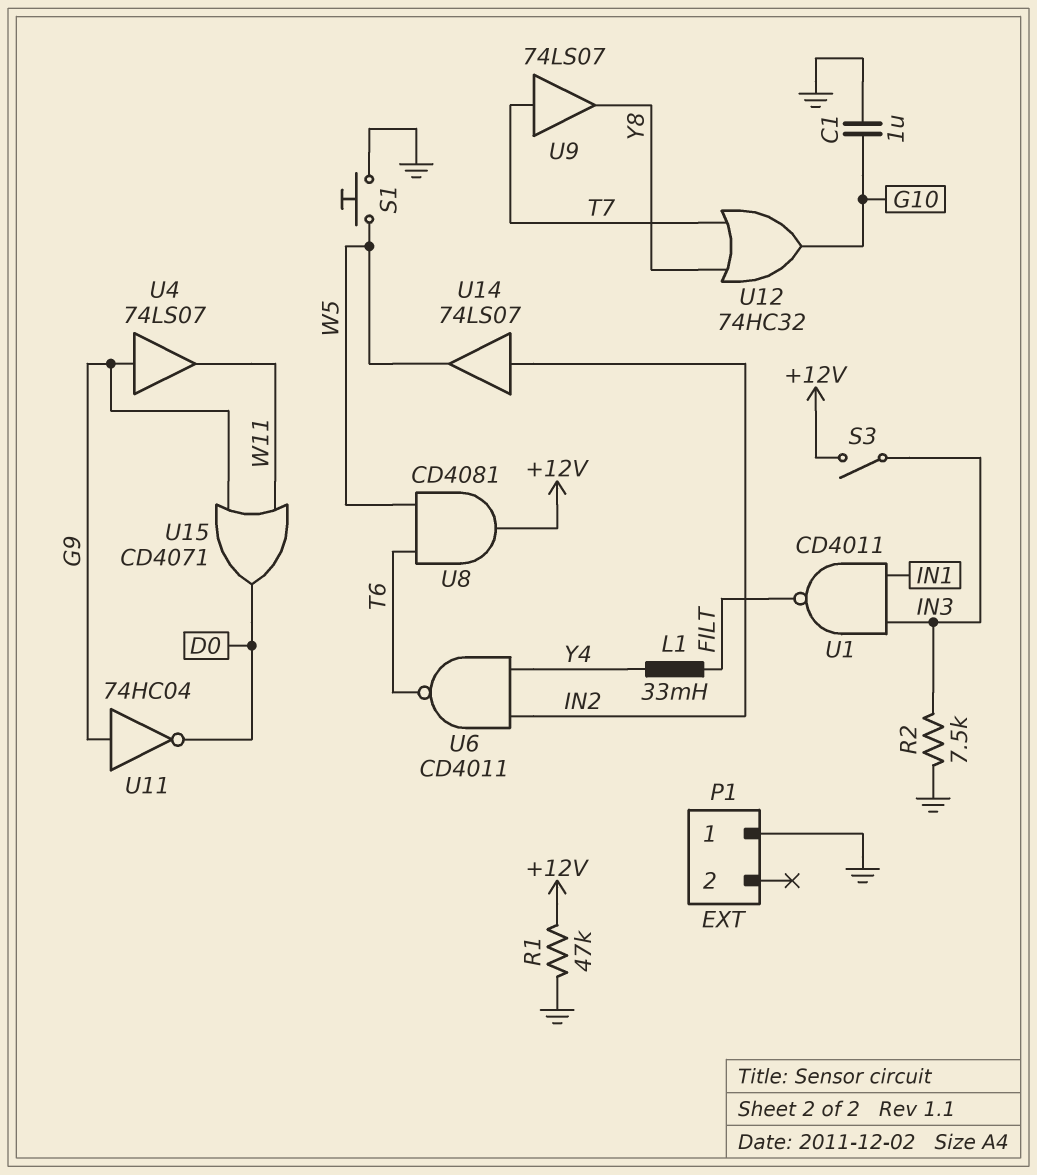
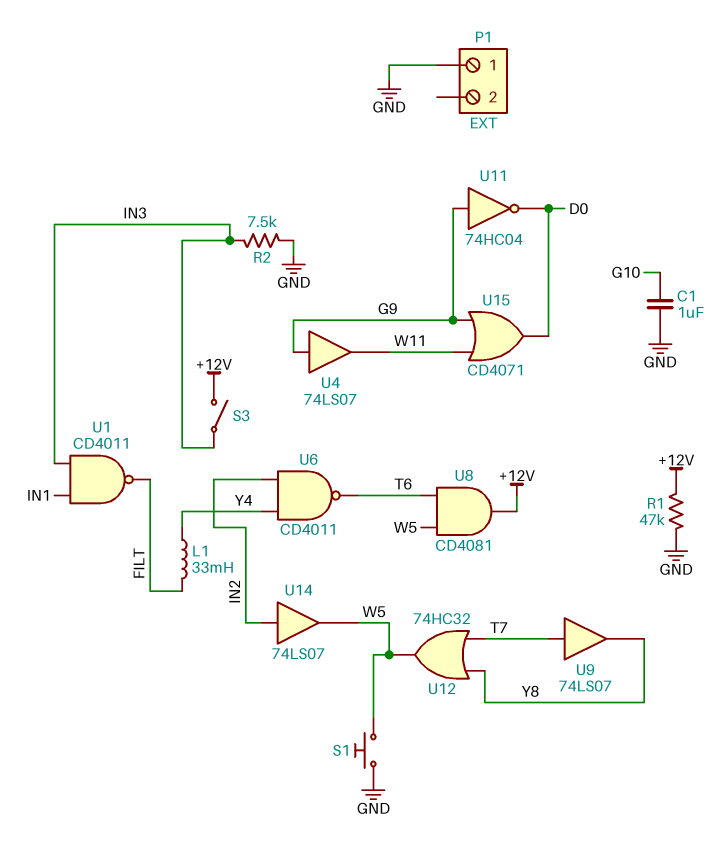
U12: OR 74HC32 (in T7, in Y8, out G10) -> OR 74HC32 (in T7, in Y8, out W5)

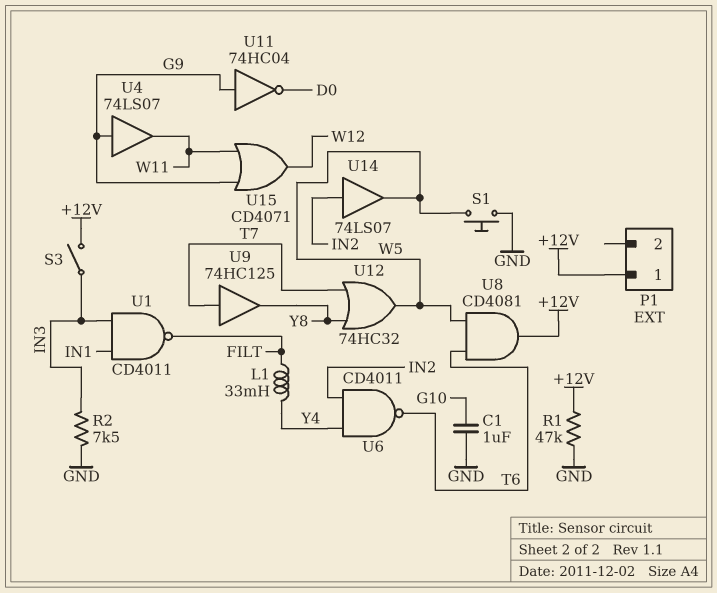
P1 pin 1: GND -> +12V
U9: buffer 74LS07 (in T7, out Y8) -> buffer 74HC125 (in T7, out Y8)
U15: OR CD4071 (in G9, in W11, out D0) -> OR CD4071 (in G9, in W11, out W12)

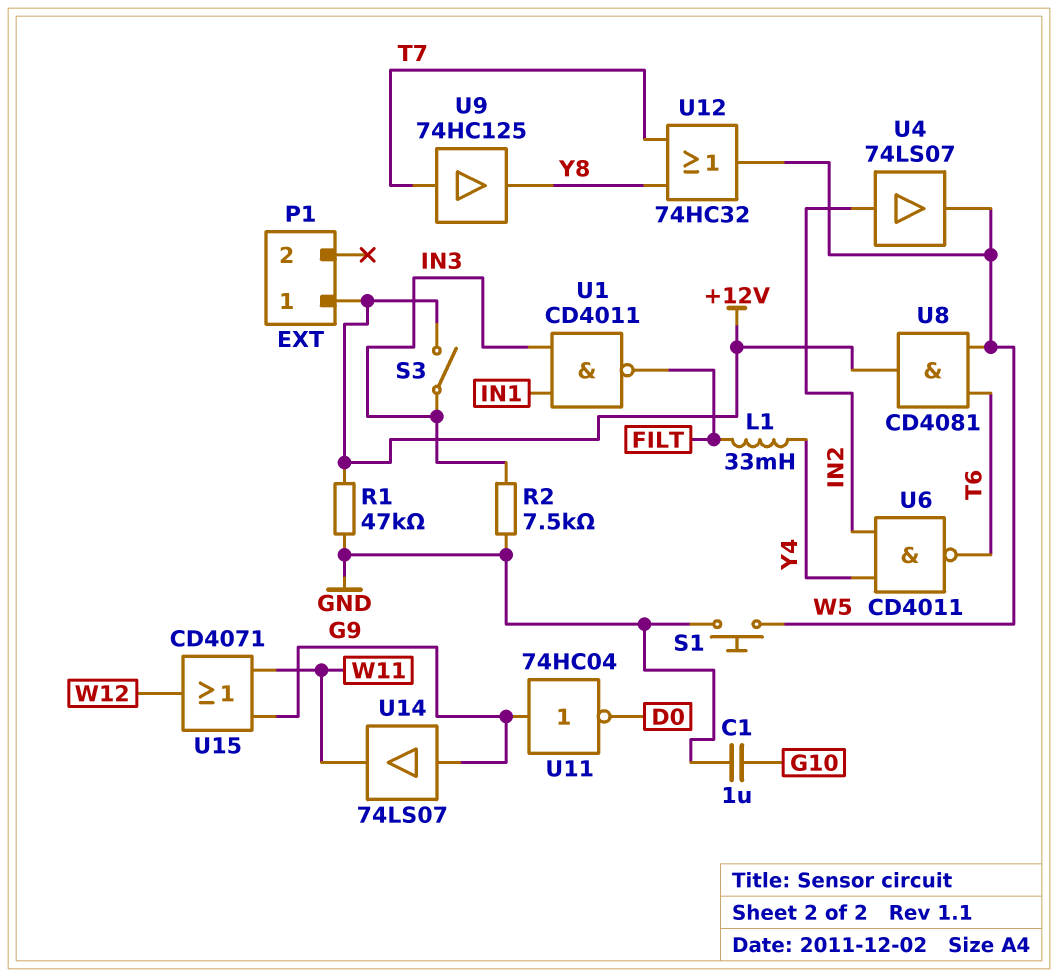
U4: buffer 74LS07 (in G9, out W11) -> buffer 74LS07 (in IN2, out W5)
U14: buffer 74LS07 (in IN2, out W5) -> buffer 74LS07 (in G9, out W11)

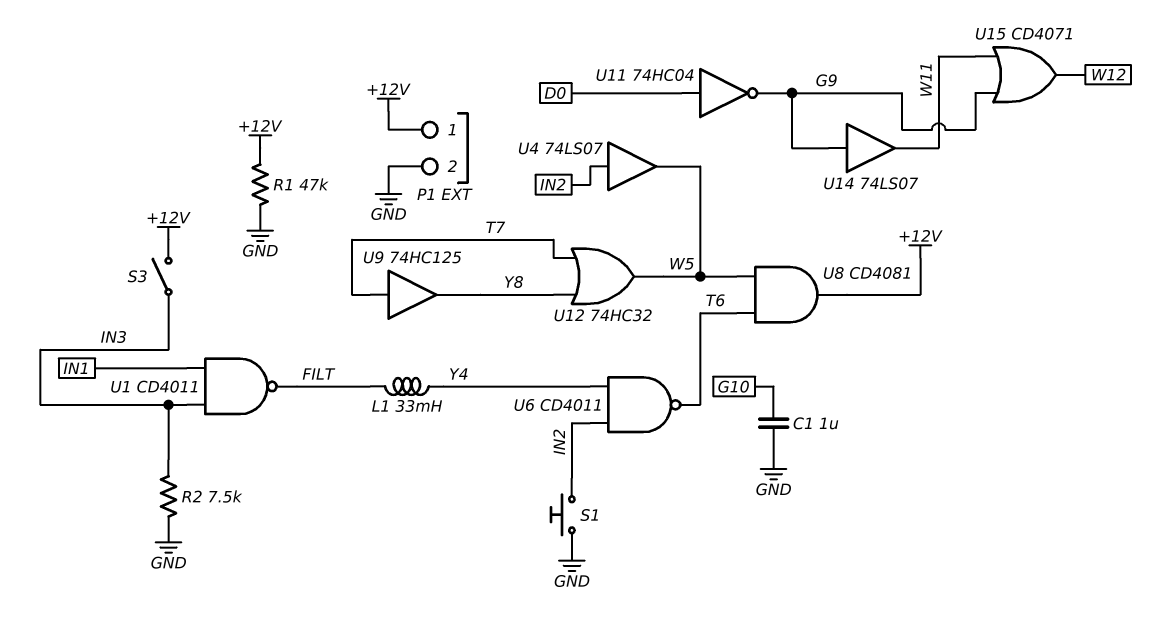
P1 pin 2: none -> GND
S1: button (GND, W5) -> button (GND, IN2)
U11: NOT 74HC04 (in G9, out D0) -> NOT 74HC04 (in D0, out G9)

